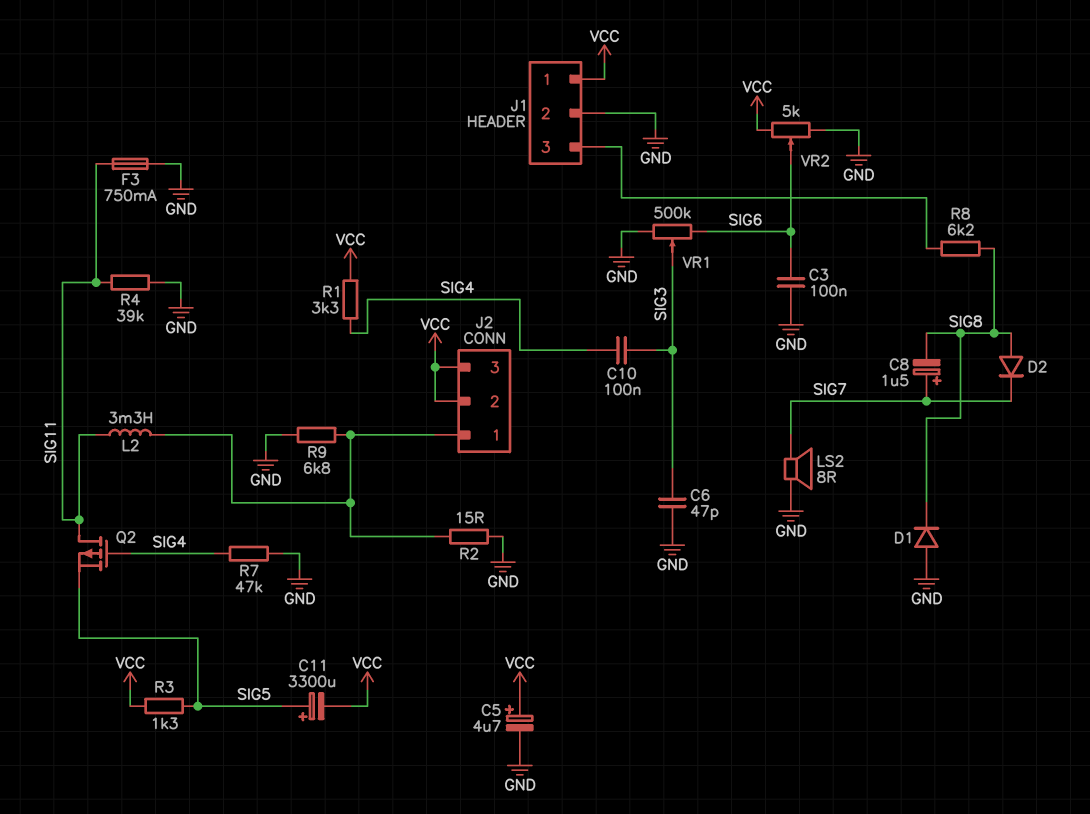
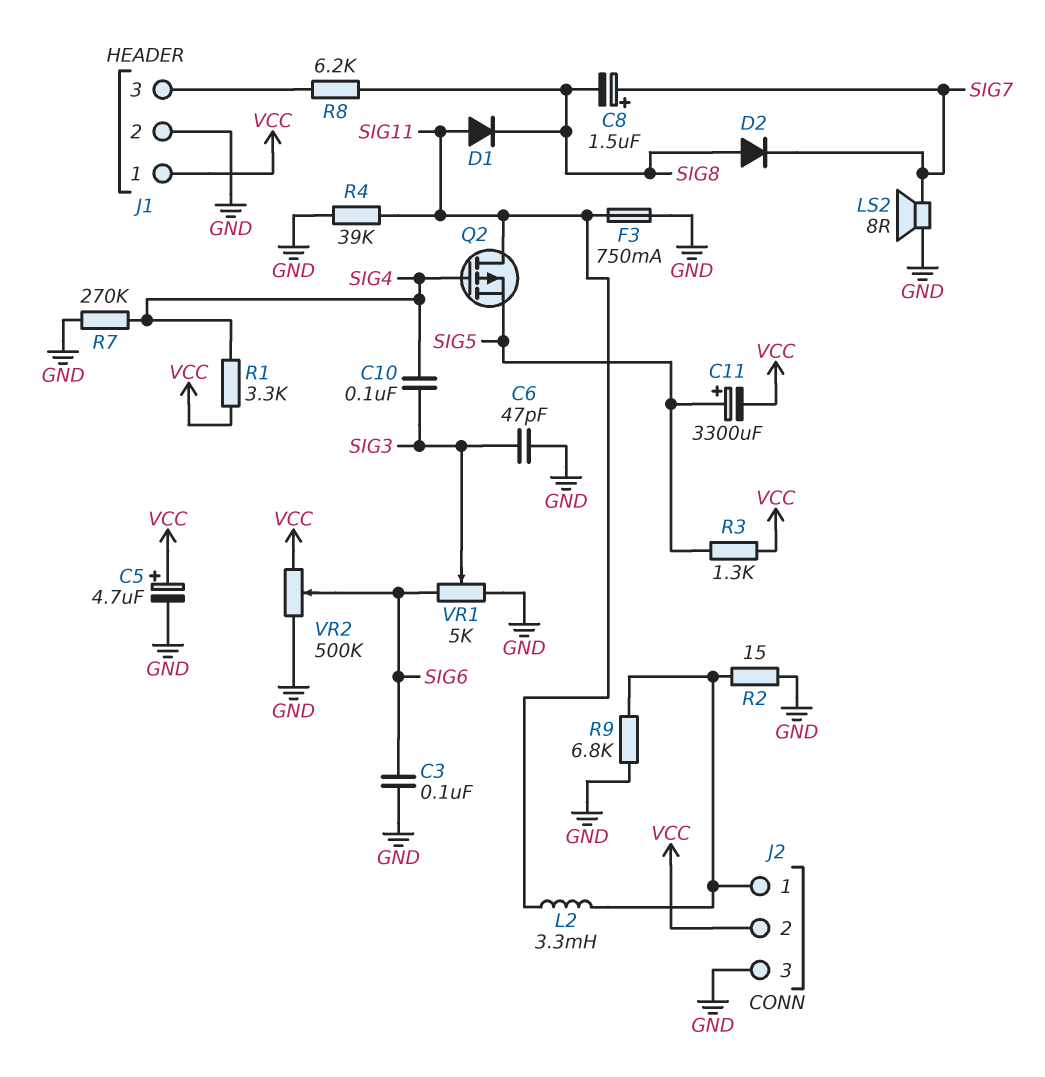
D1: diode (A GND, K SIG8) -> diode (A SIG11, K SIG8)
J2 pin 3: VCC -> GND
R7: 47k (GND, SIG4) -> 270k (GND, SIG4)
VR1: 500k (GND, SIG6, wiper SIG3) -> 5k (GND, SIG6, wiper SIG3)
VR2: 5k (GND, VCC, wiper SIG6) -> 500k (GND, VCC, wiper SIG6)

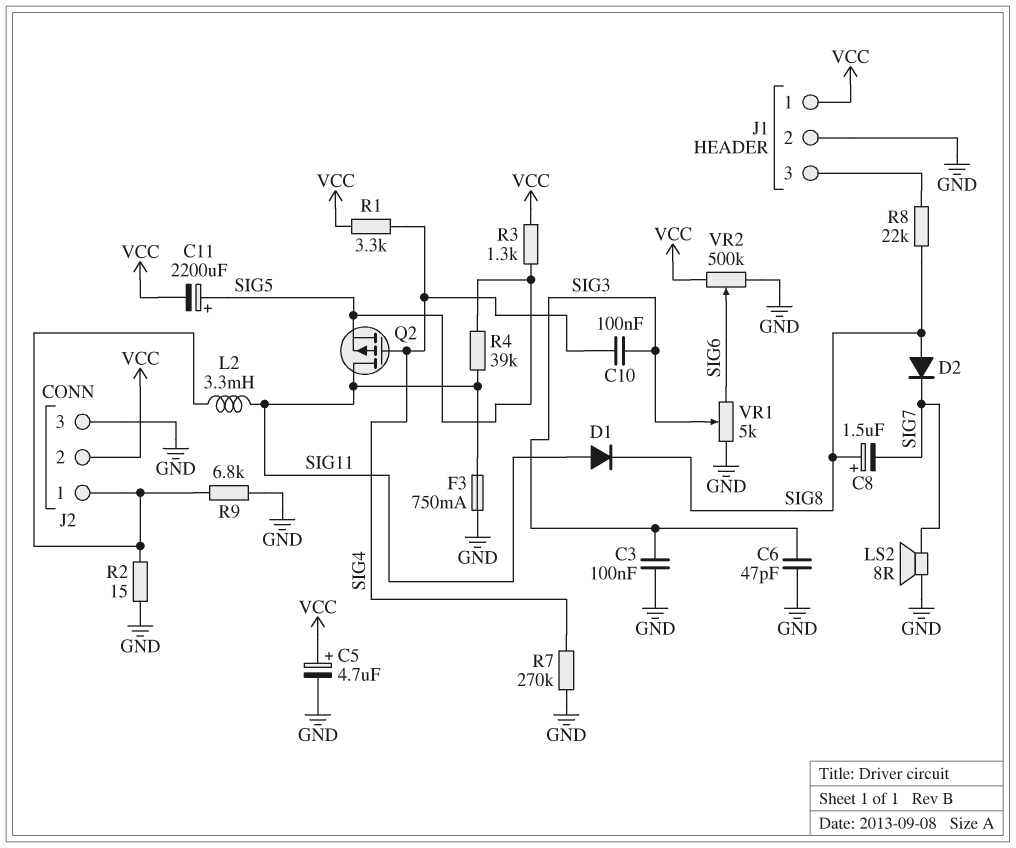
C3: 100nF (GND, SIG6) -> 100nF (GND, SIG3)
C8: 1.5uF (plus SIG7, minus SIG8) -> 1.5uF (plus SIG8, minus SIG7)
C11: 3300uF (plus SIG5, minus VCC) -> 2200uF (plus SIG5, minus VCC)
R4: 39k (GND, SIG11) -> 39k (SIG5, SIG11)
R8: 6.2k (J1/3, SIG8) -> 22k (J1/3, SIG8)

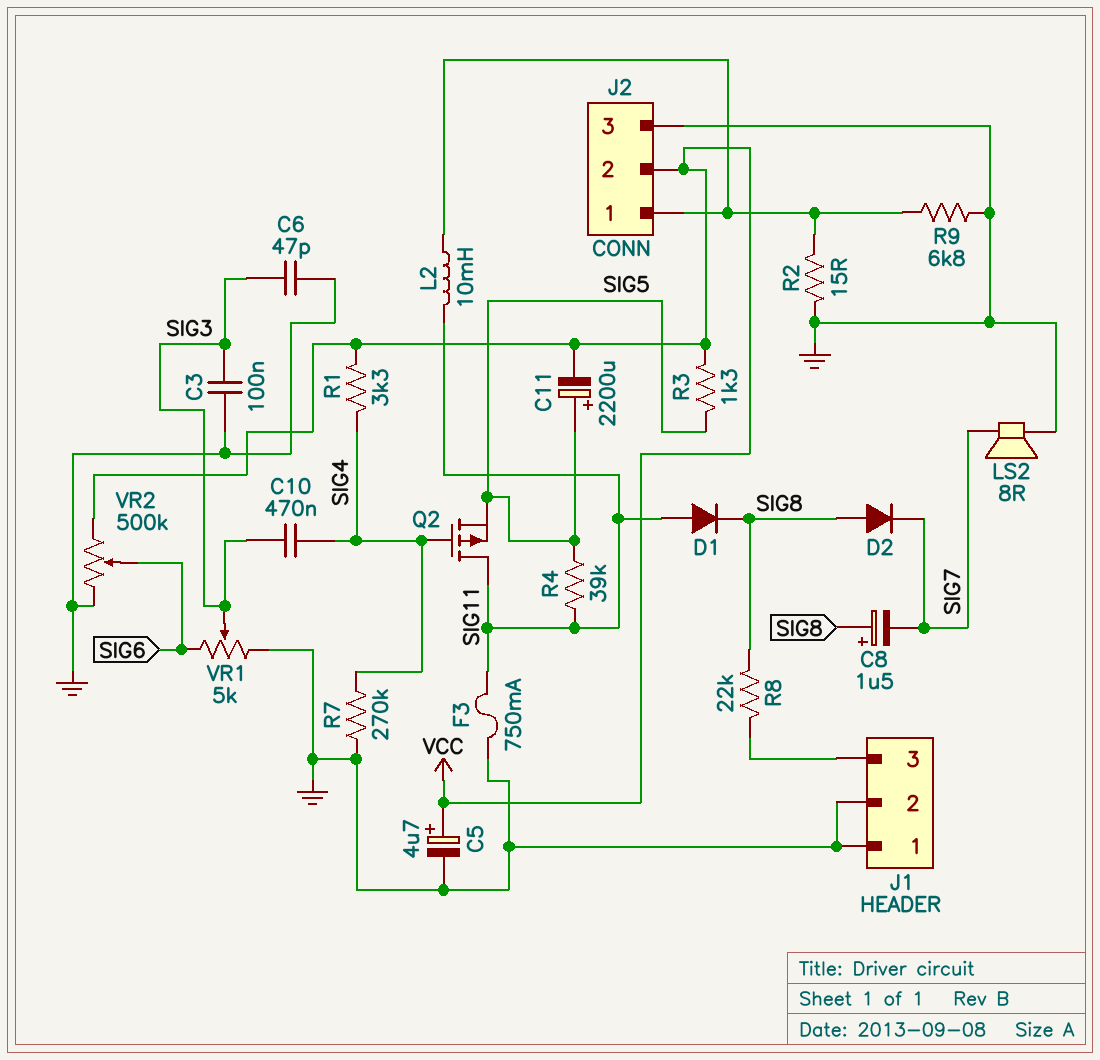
C10: 100nF (SIG3, SIG4) -> 470nF (SIG3, SIG4)
J1 pin 1: VCC -> GND
L2: 3.3mH (J2/1, SIG11) -> 10mH (J2/1, SIG11)

